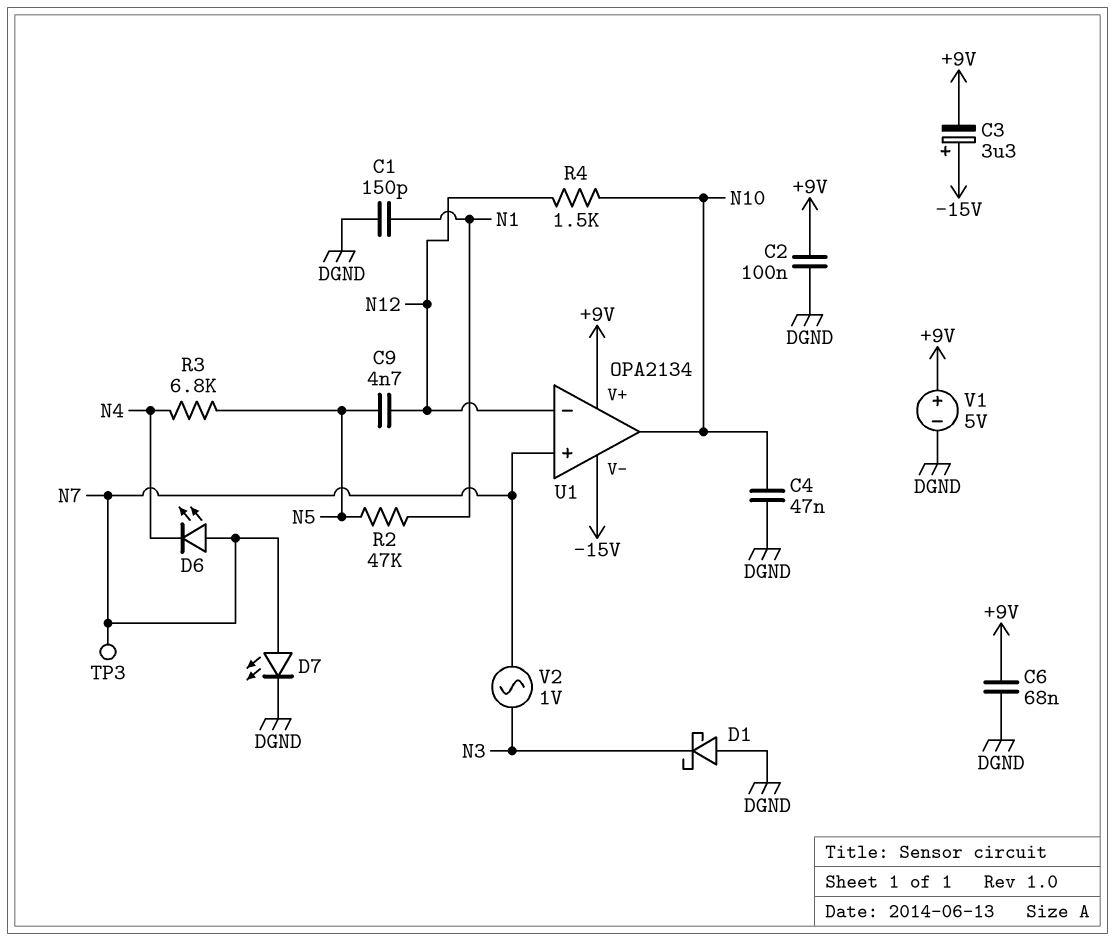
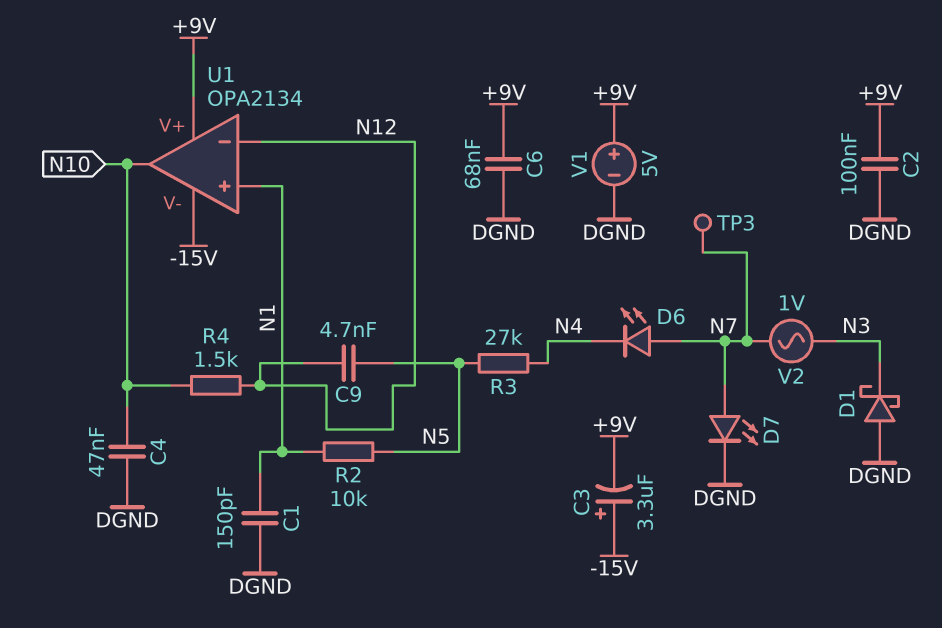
R2: 47k (N1, N5) -> 10k (N1, N5)
R3: 6.8k (N4, N5) -> 27k (N4, N5)
U1 pin in+: N7 -> N1

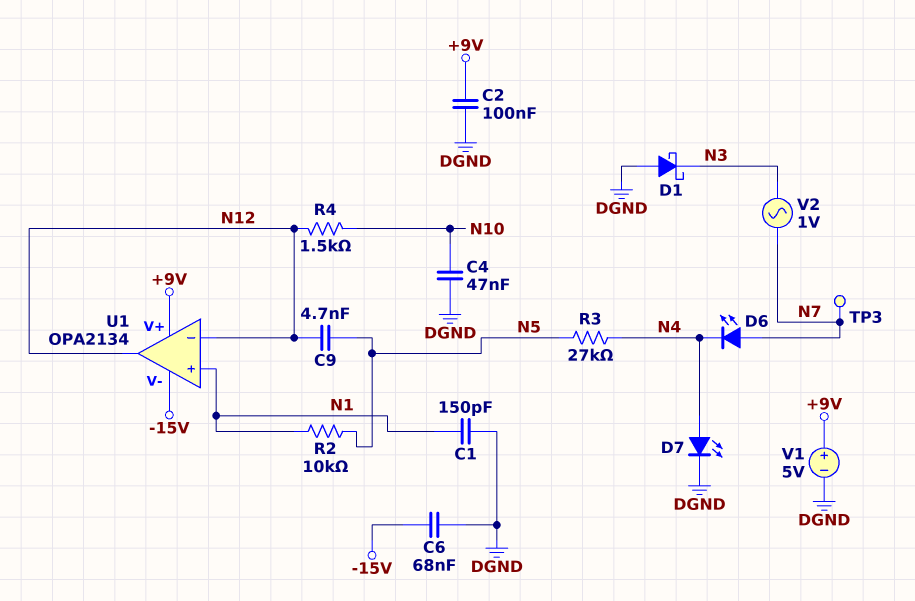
C3: 3.3uF (plus -15V, minus +9V) -> none
C6: 68nF (+9V, DGND) -> 68nF (-15V, DGND)
D7: LED (A N7, K DGND) -> LED (A N4, K DGND)
U1 pin out: N10 -> N12

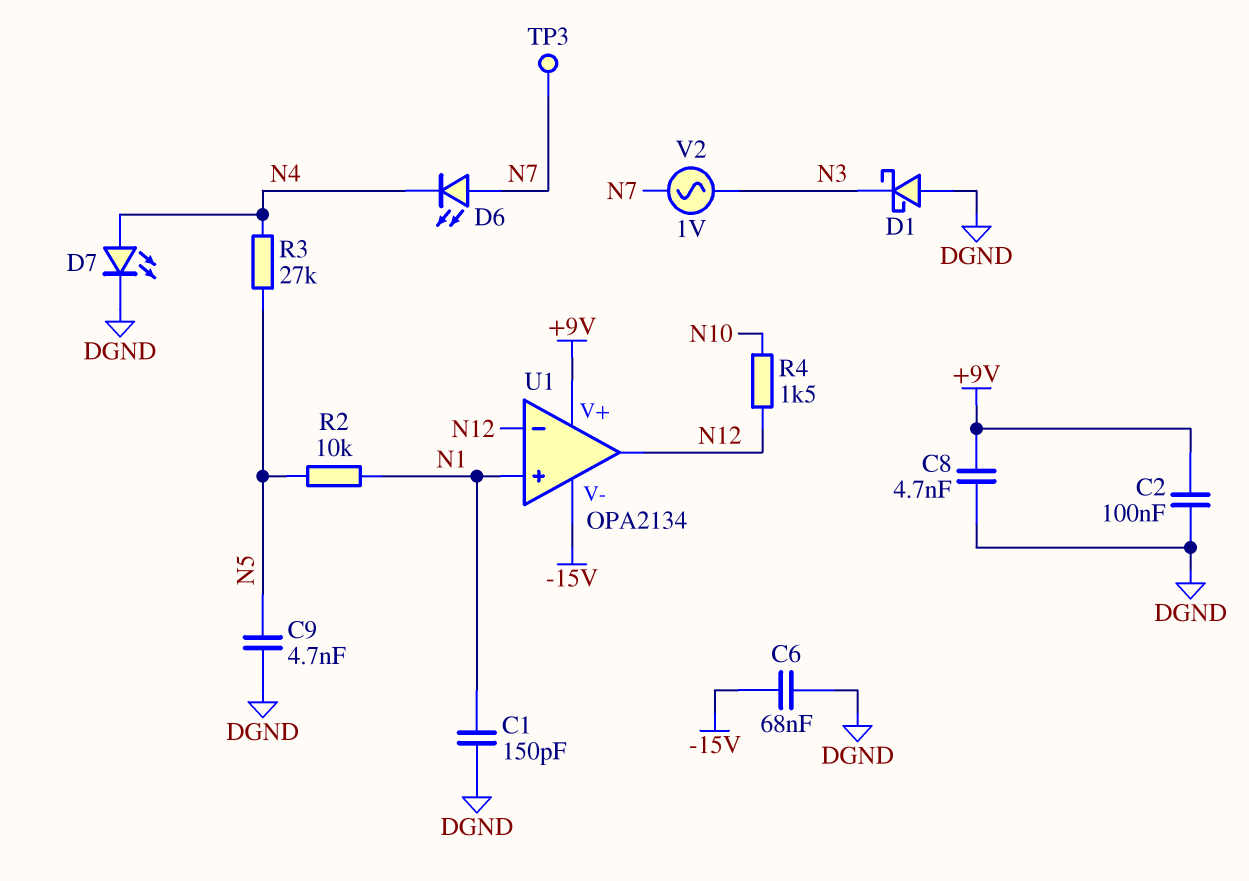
C4: 47nF (DGND, N10) -> none
C8: none -> 4.7nF (+9V, DGND)
C9: 4.7nF (N5, N12) -> 4.7nF (DGND, N5)
V1: 5V (plus +9V, minus DGND) -> none

